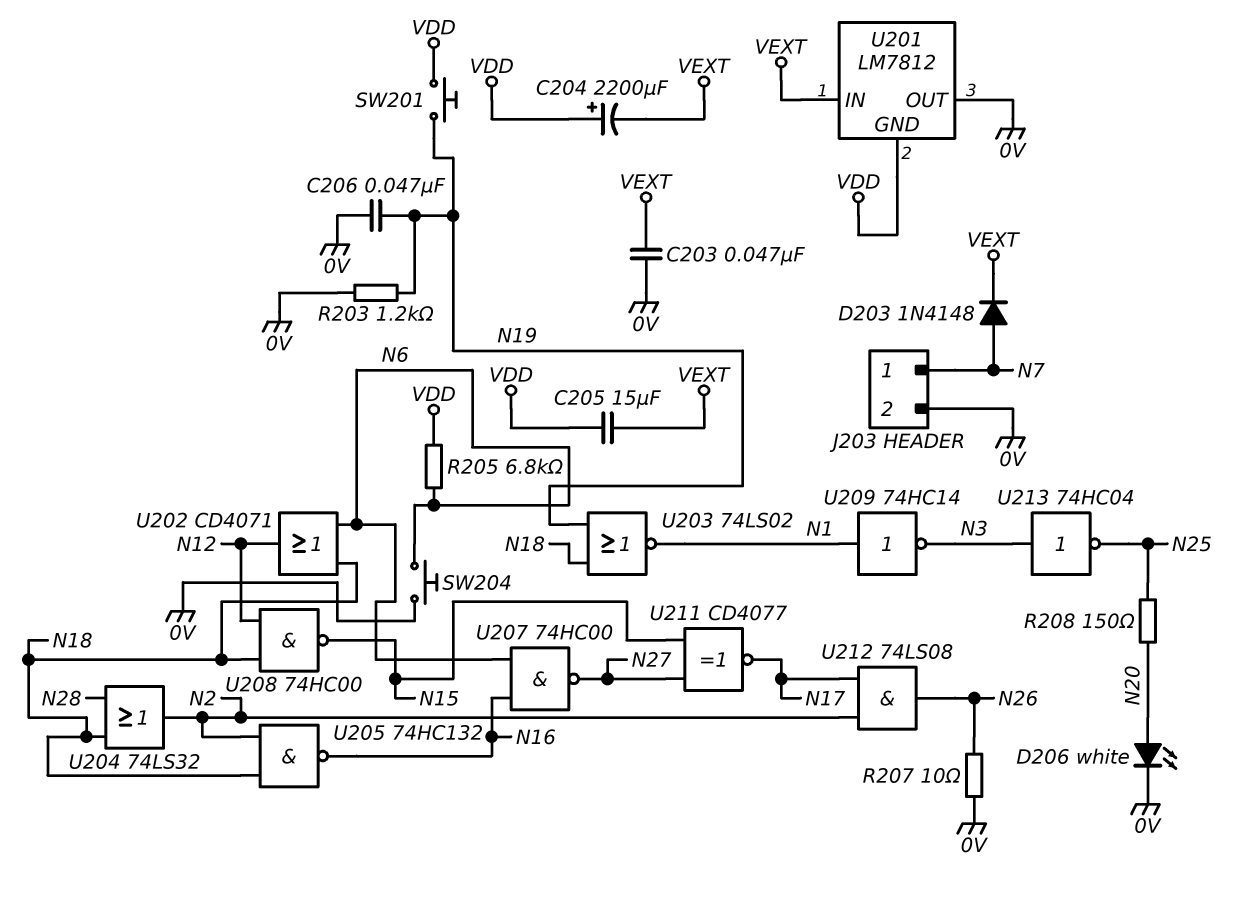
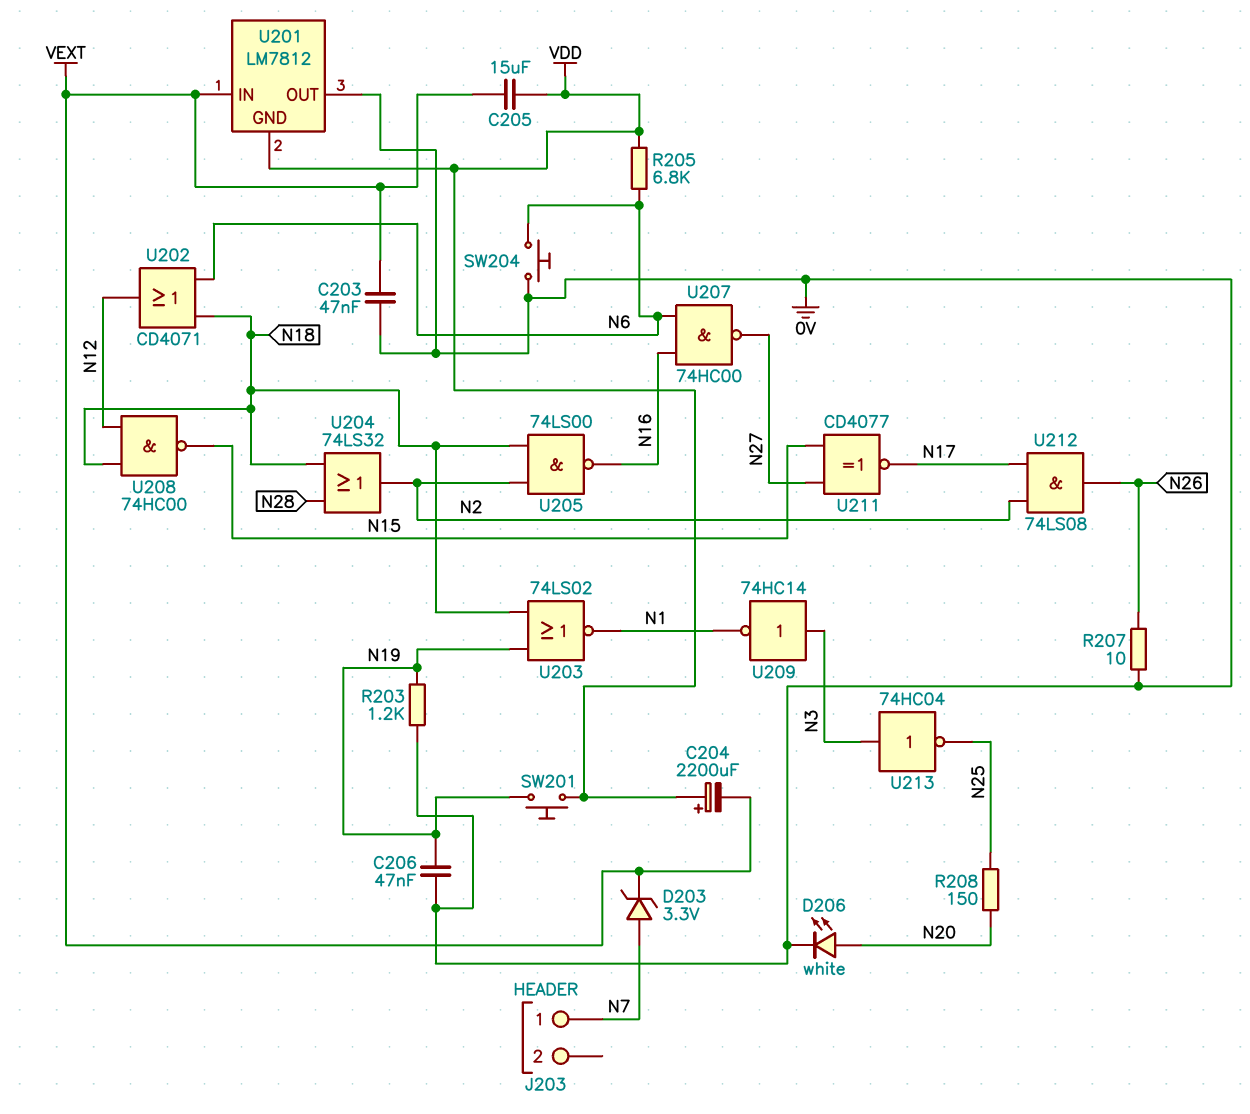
D203: diode 1N4148 (A N7, K VEXT) -> zener 3.3V (A N7, K VEXT)
J203 pin 2: 0V -> none
U205: NAND 74HC132 (in N2, in N18, out N16) -> NAND 74LS00 (in N2, in N18, out N16)
U209: NOT 74HC14 (in N1, out N3) -> NOT 74HC14 (in N3, out N1)

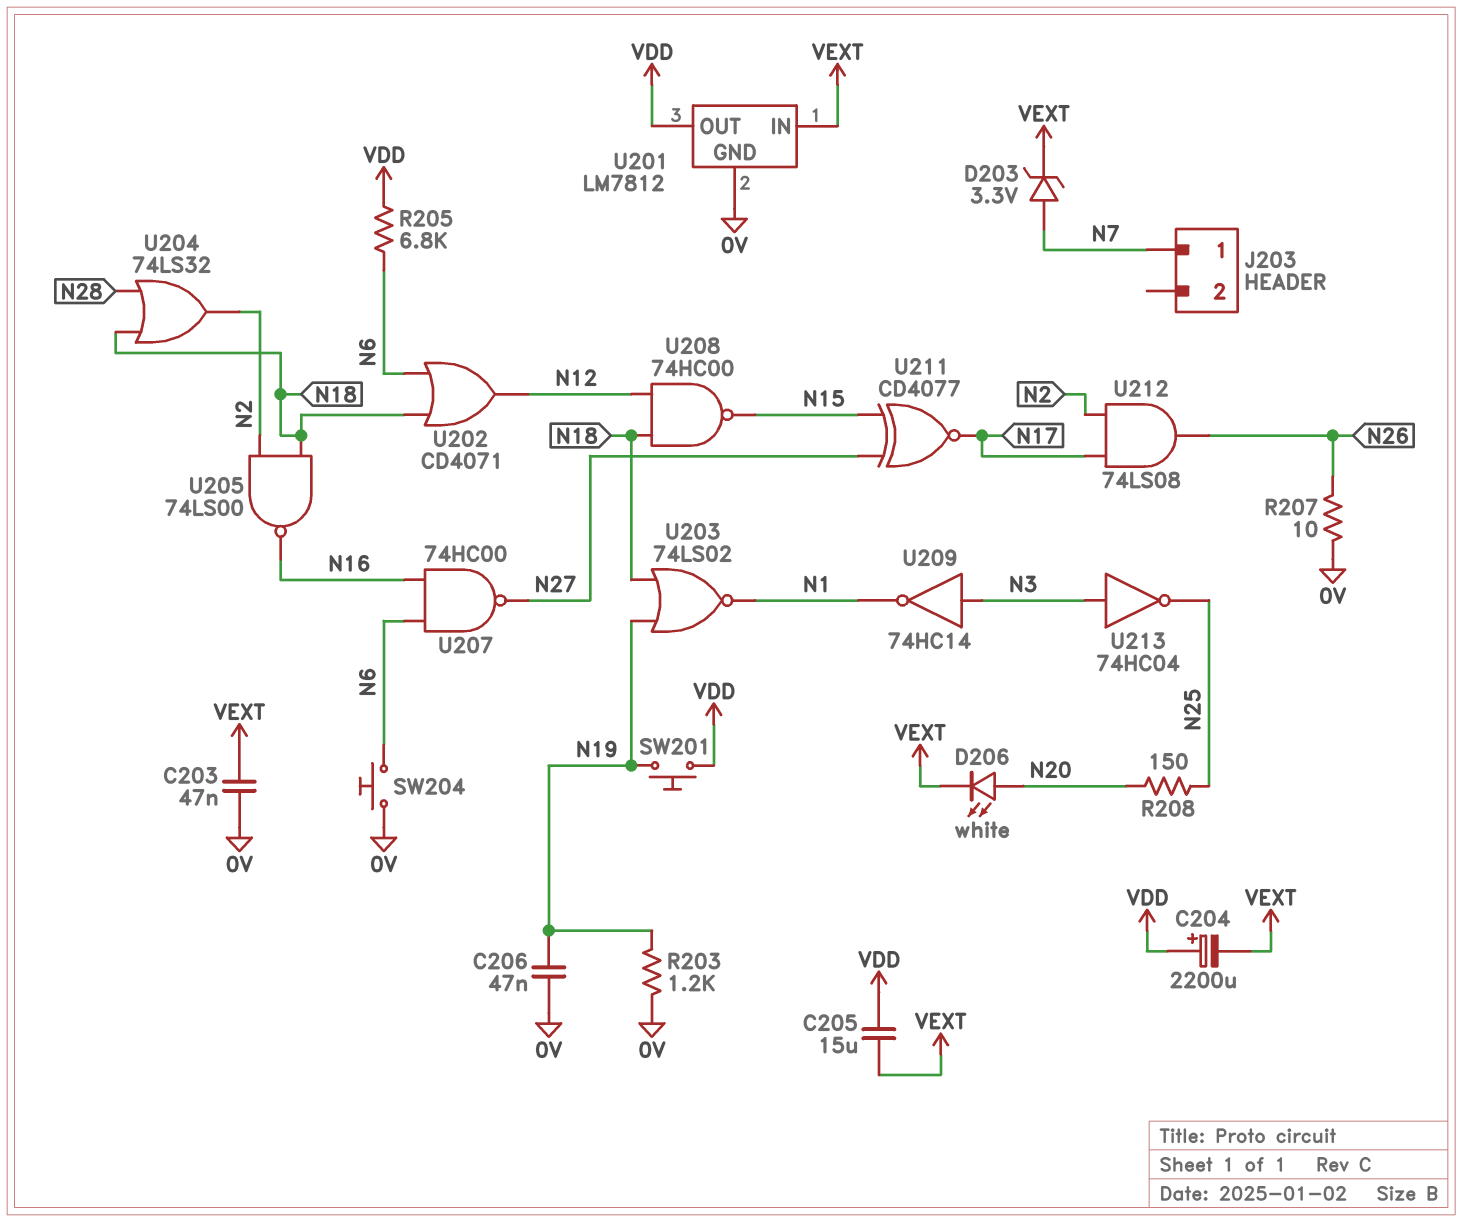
D206: LED white (A N20, K 0V) -> LED white (A N20, K VEXT)
U201 pin GND: VDD -> 0V
U201 pin OUT: 0V -> VDD

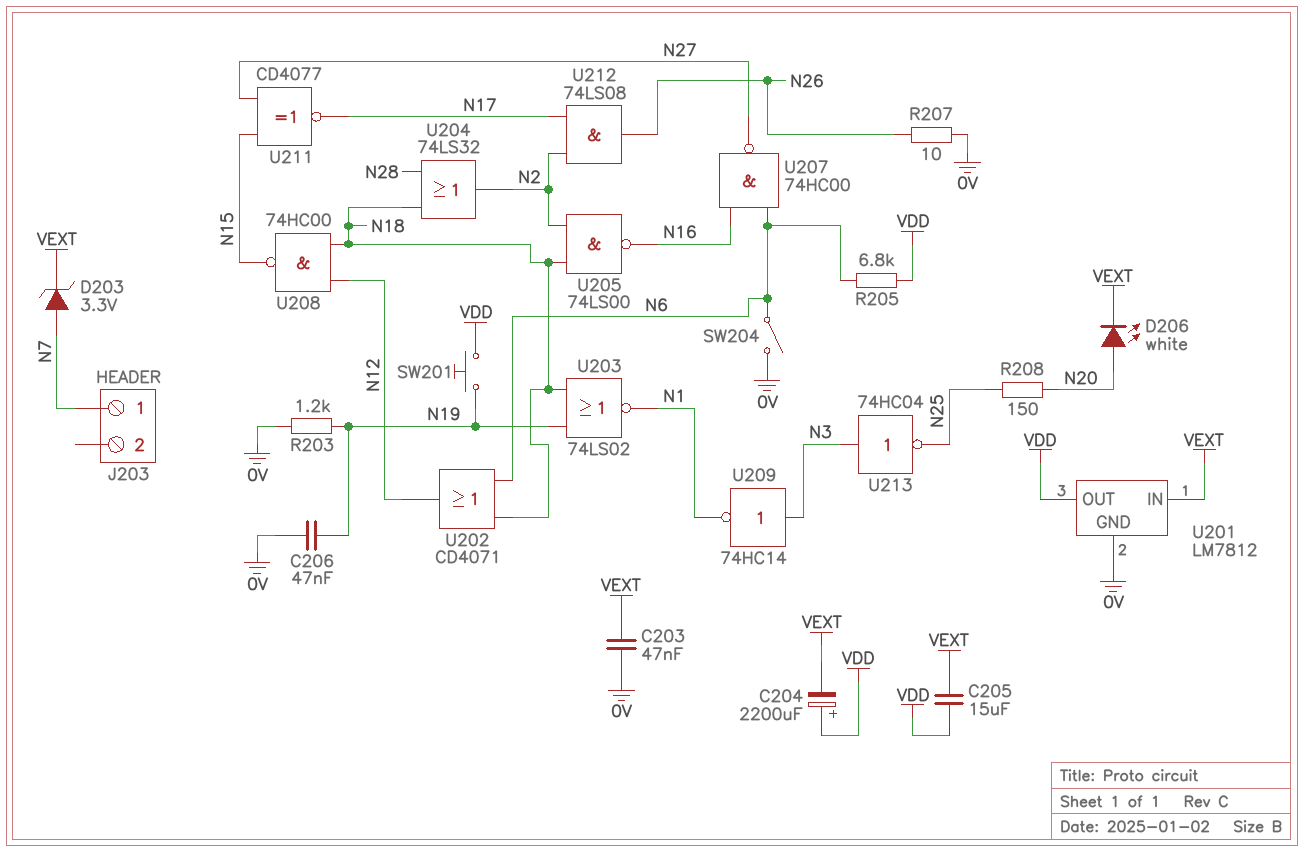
SW204: button (0V, N6) -> switch (0V, N6)

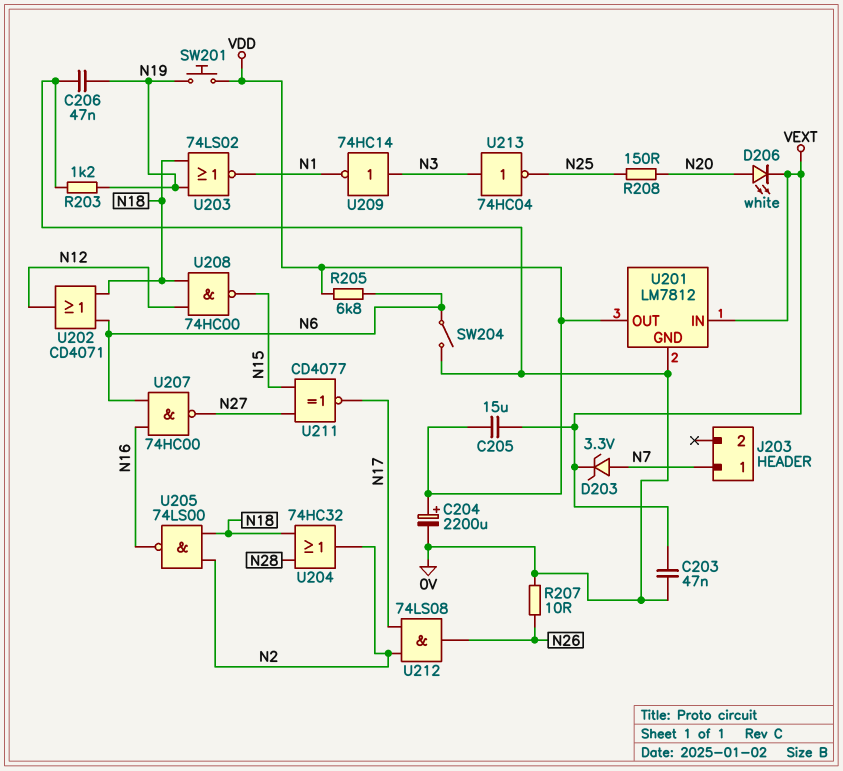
C204: 2200uF (plus VDD, minus VEXT) -> 2200uF (plus VDD, minus 0V)
U204: OR 74LS32 (in N18, in N28, out N2) -> OR 74HC32 (in N18, in N28, out N2)

